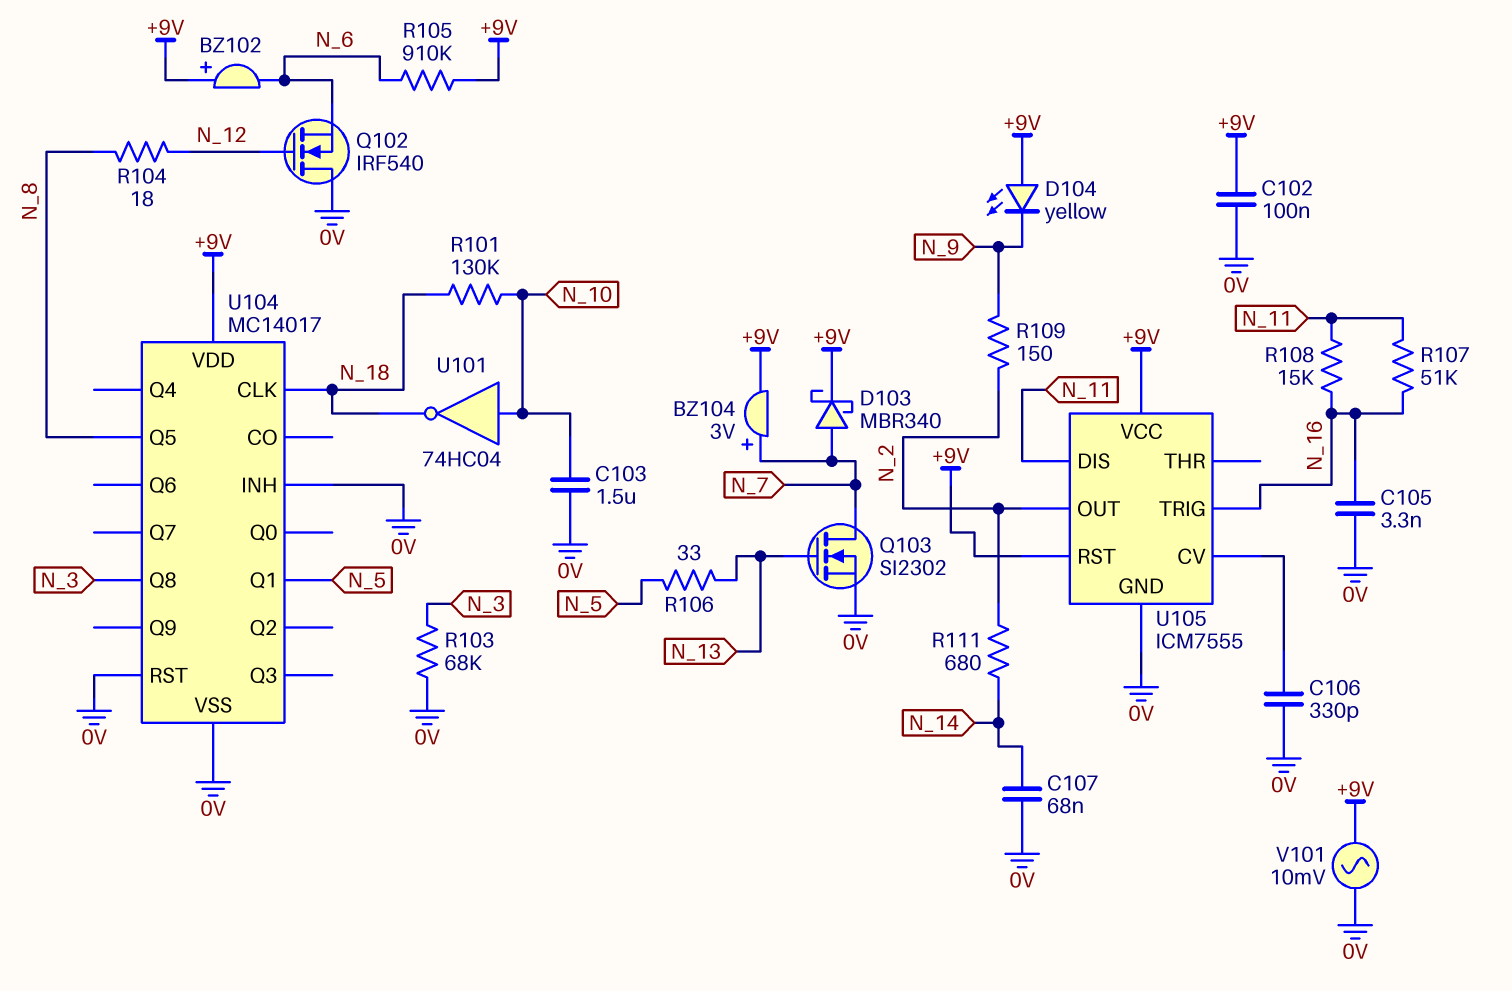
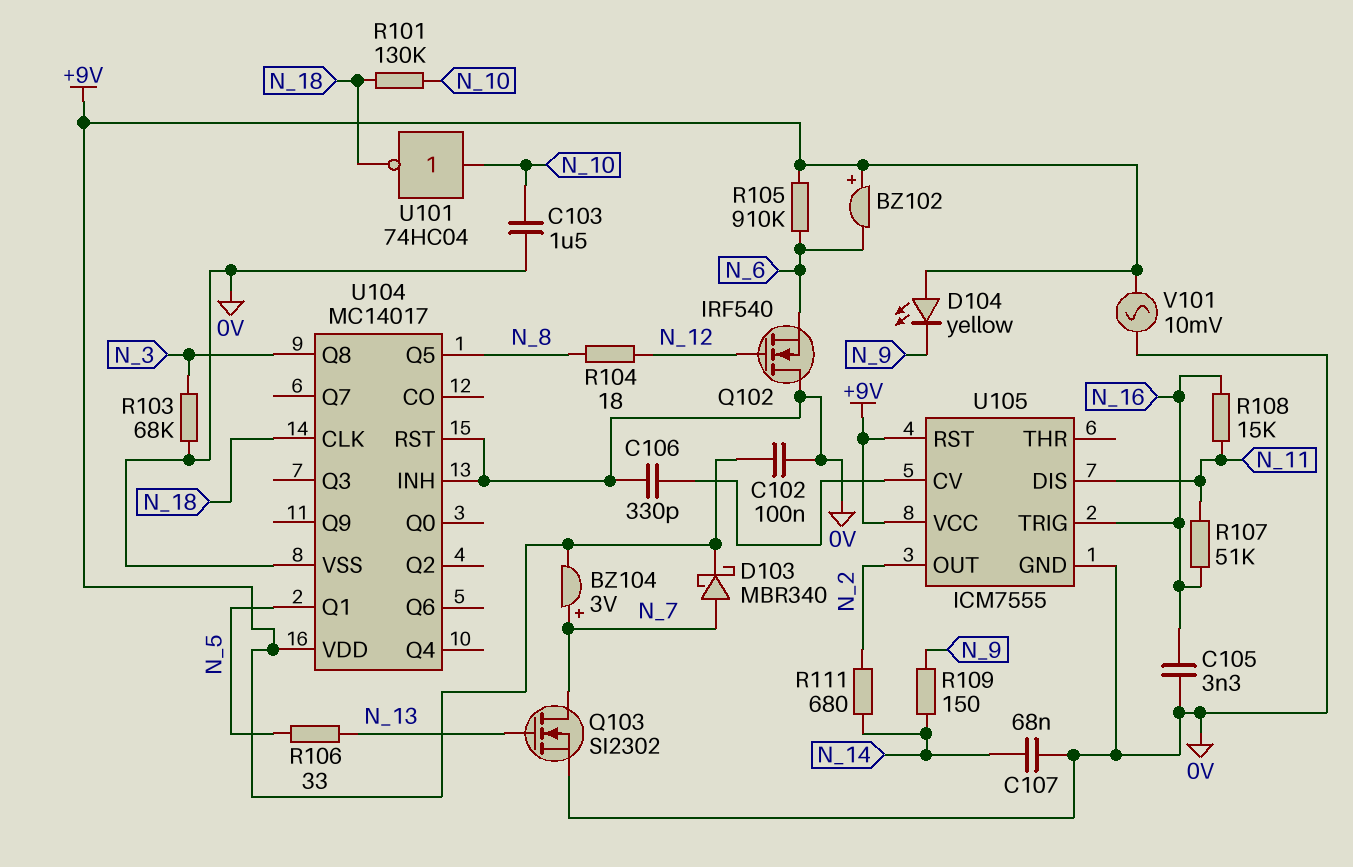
R109: 150 (N_2, N_9) -> 150 (N_9, N_14)

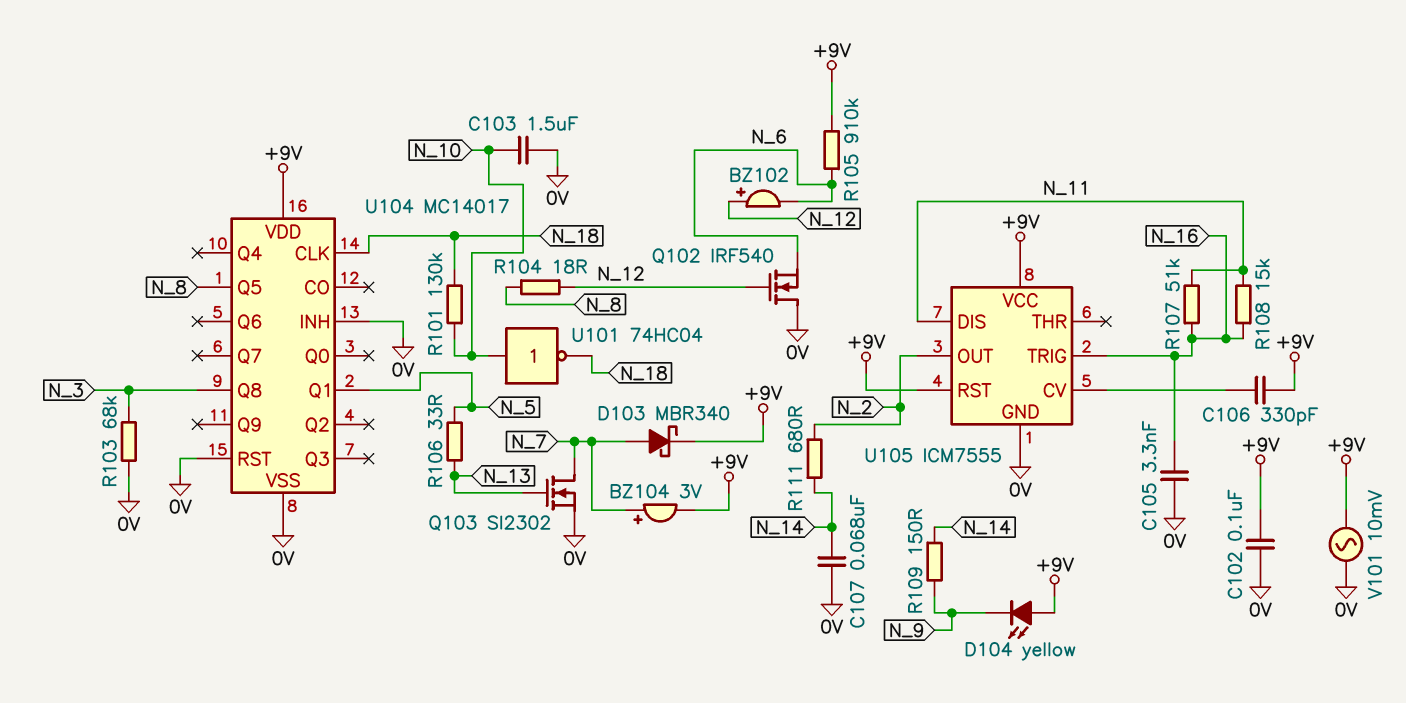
BZ102: buzzer (plus +9V, minus N_6) -> buzzer (plus N_12, minus N_6)
C106: 330pF (0V, U105/CV) -> 330pF (+9V, U105/CV)

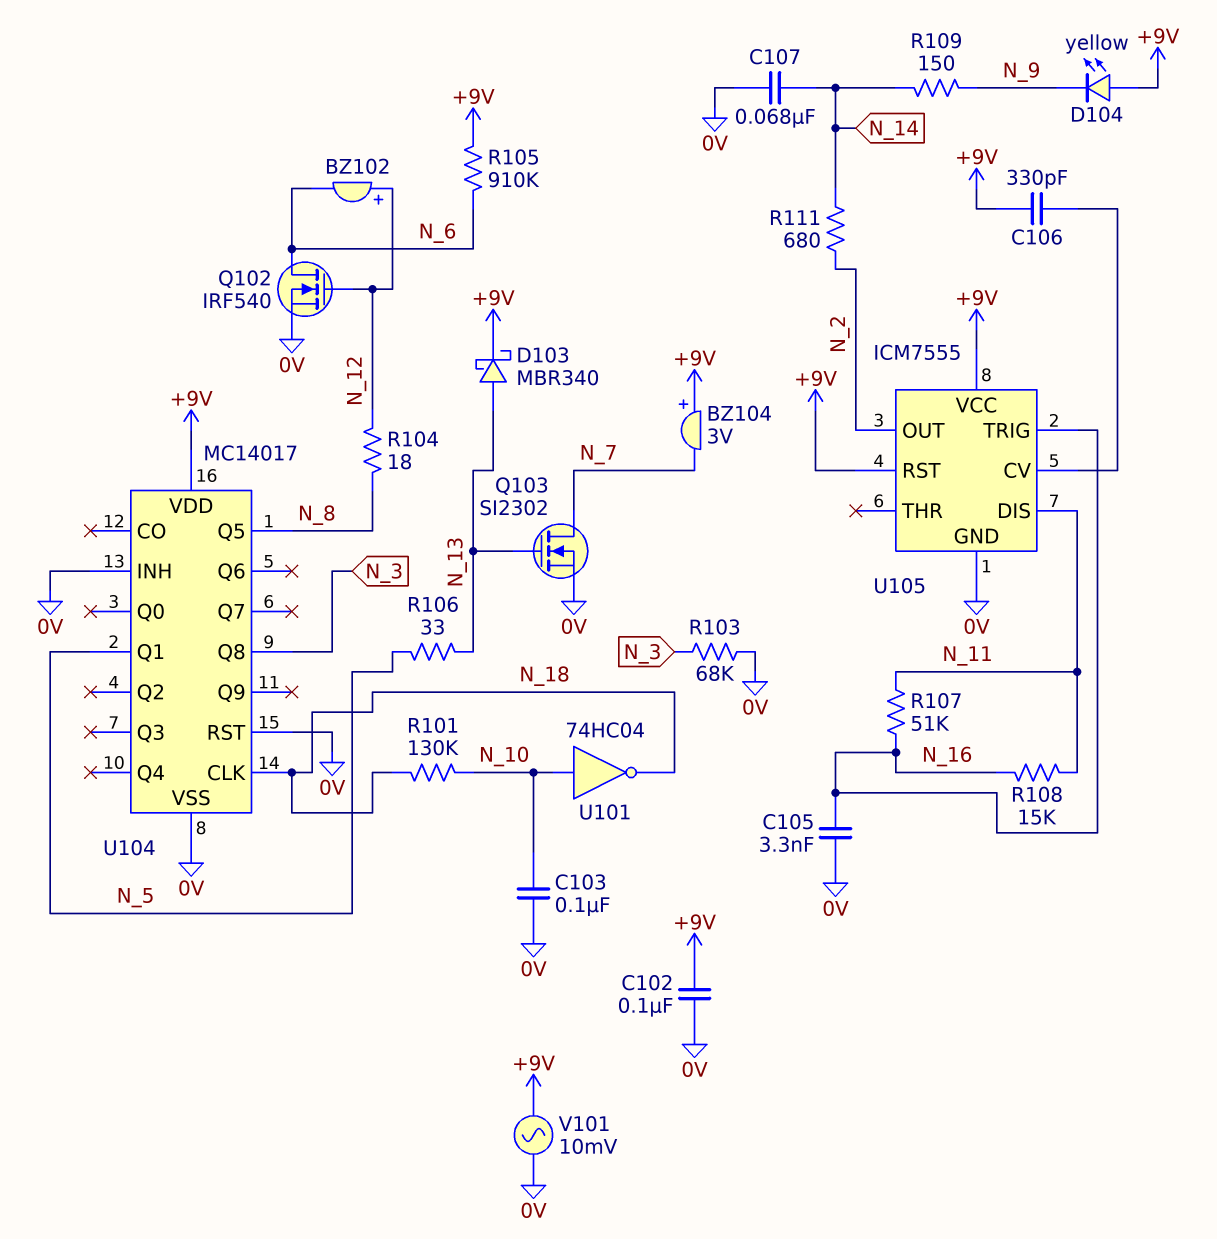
BZ104: buzzer 3V (plus N_7, minus +9V) -> buzzer 3V (plus +9V, minus N_7)
C103: 1.5uF (0V, N_10) -> 100nF (0V, N_10)
D103: schottky MBR340 (A N_7, K +9V) -> schottky MBR340 (A N_13, K +9V)
Q102: NMOS IRF540 (G N_12, D 0V, S N_6) -> NMOS IRF540 (G N_12, D N_6, S 0V)

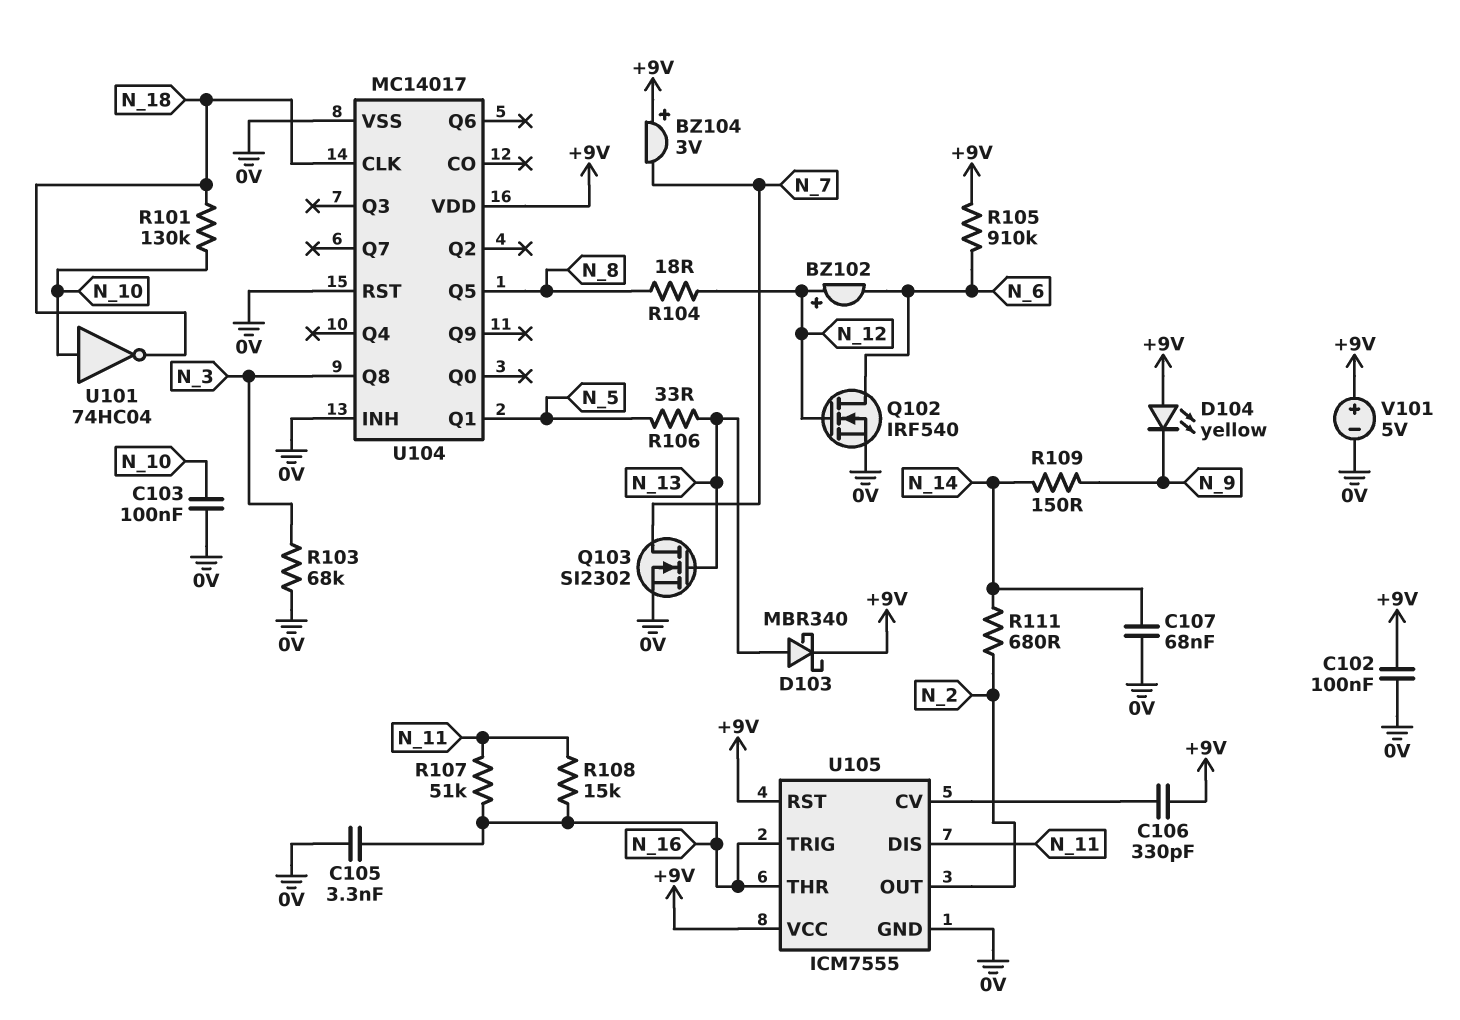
U105 pin THR: none -> N_16
V101: AC 10mV (+9V, 0V) -> 5V (plus +9V, minus 0V)

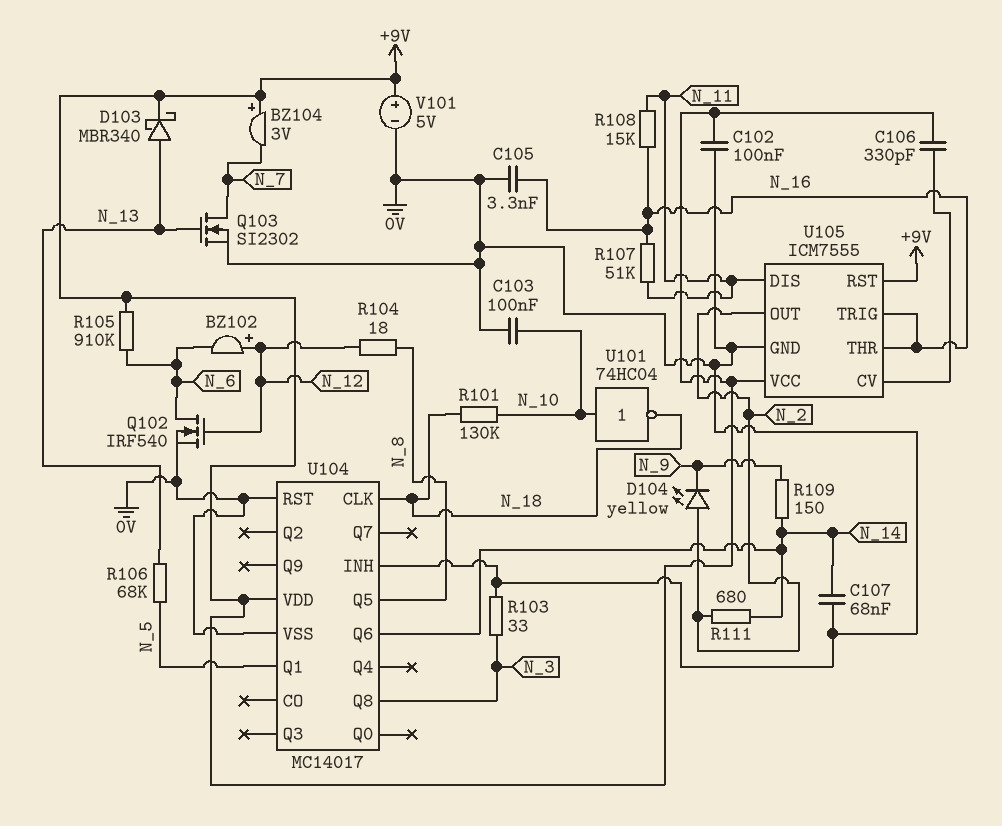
D104: LED yellow (A +9V, K N_9) -> LED yellow (A N_2, K N_9)
R103: 68k (0V, N_3) -> 33 (0V, N_3)
R106: 33 (N_5, N_13) -> 68k (N_5, N_13)
U104 pin Q6: none -> N_14

